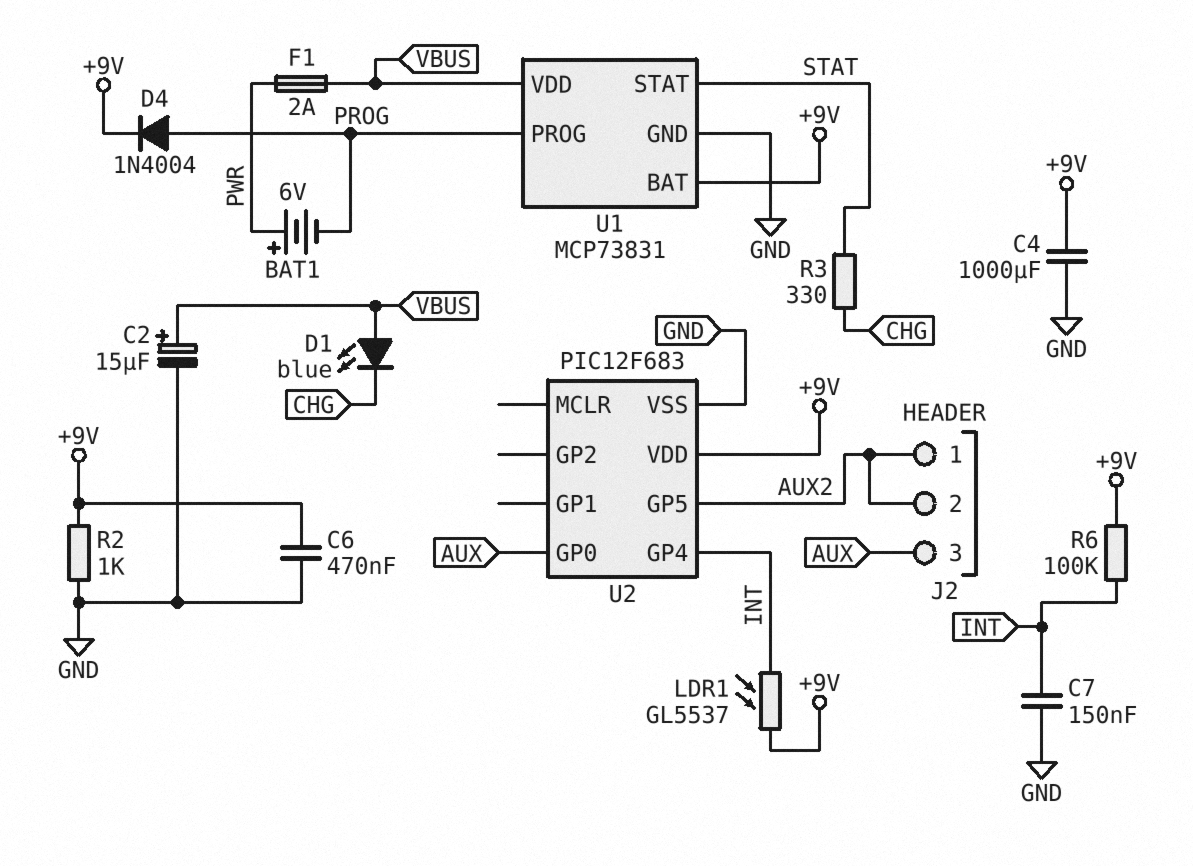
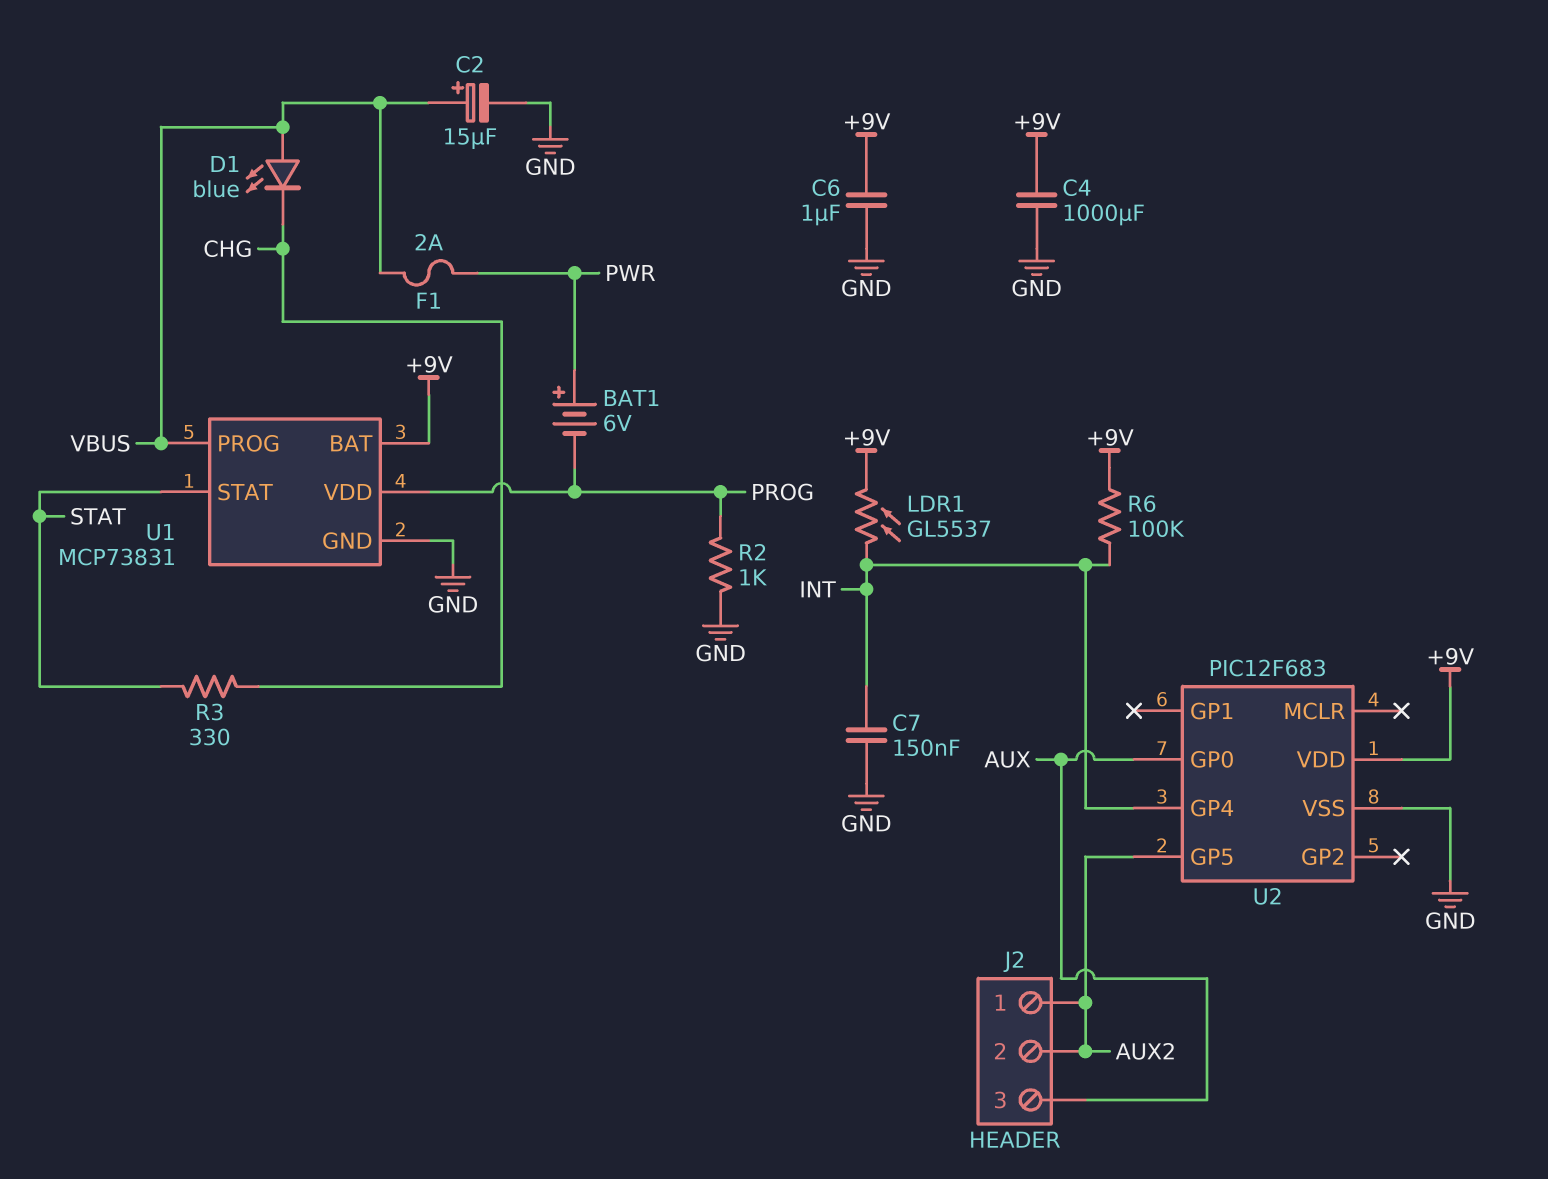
C6: 470nF (+9V, GND) -> 1uF (+9V, GND)
D4: diode 1N4004 (A PROG, K +9V) -> none
R2: 1k (+9V, GND) -> 1k (GND, PROG)
U1 pin PROG: PROG -> VBUS
U1 pin VDD: VBUS -> PROG

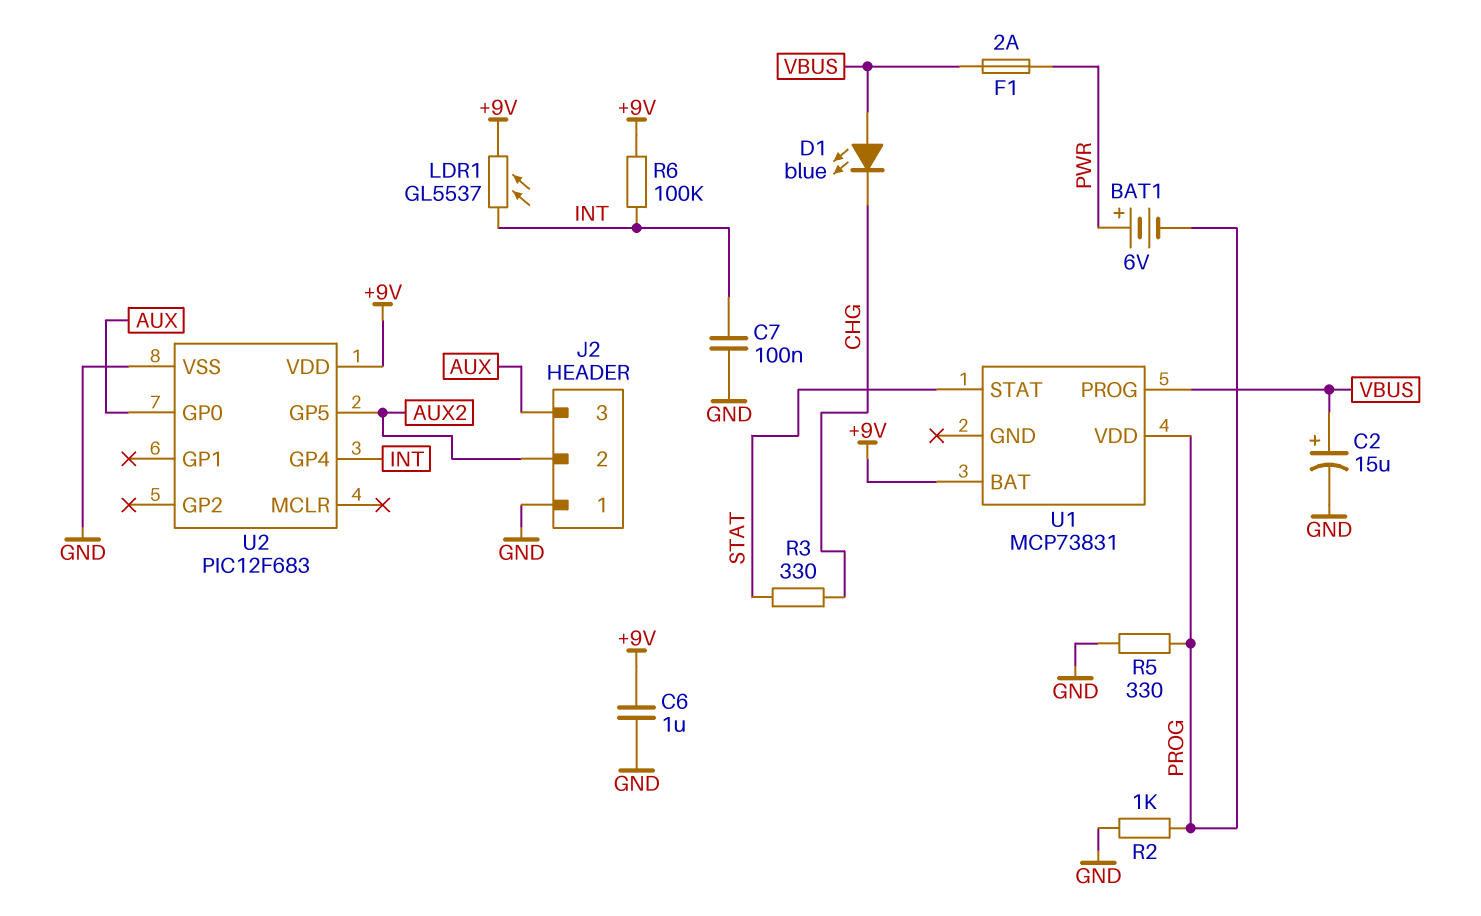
C4: 1000uF (+9V, GND) -> none
C7: 150nF (GND, INT) -> 100nF (GND, INT)
J2 pin 1: AUX2 -> GND
R5: none -> 330 (GND, PROG)
U1 pin GND: GND -> none

